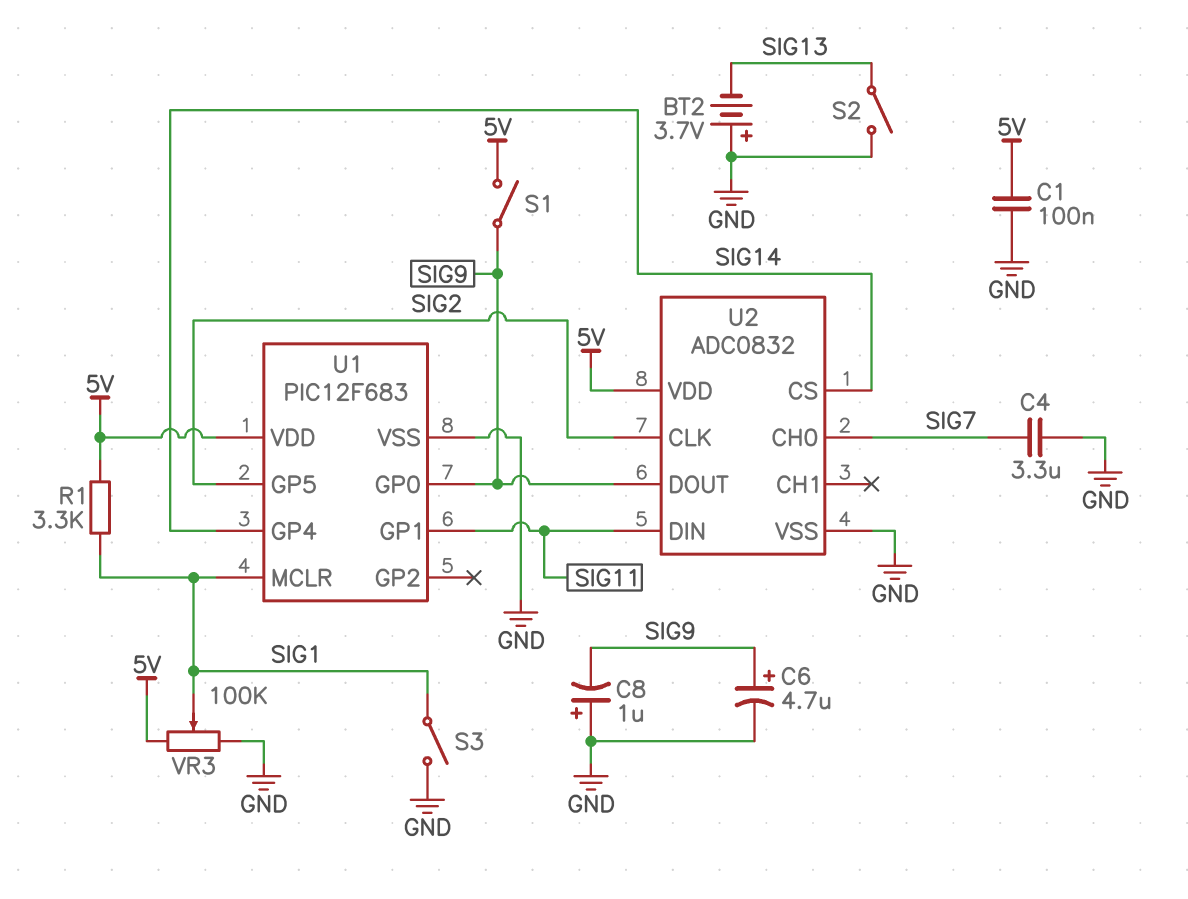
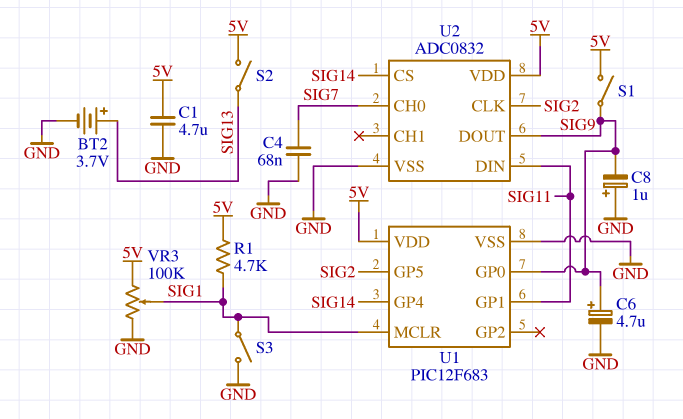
BT2: 3.7V (plus GND, minus SIG13) -> 3.7V (plus SIG13, minus GND)
C1: 100nF (5V, GND) -> 4.7uF (5V, GND)
C4: 3.3uF (GND, SIG7) -> 68nF (GND, SIG7)
R1: 3.3k (5V, SIG1) -> 4.7k (5V, SIG1)
S2: switch (GND, SIG13) -> switch (5V, SIG13)

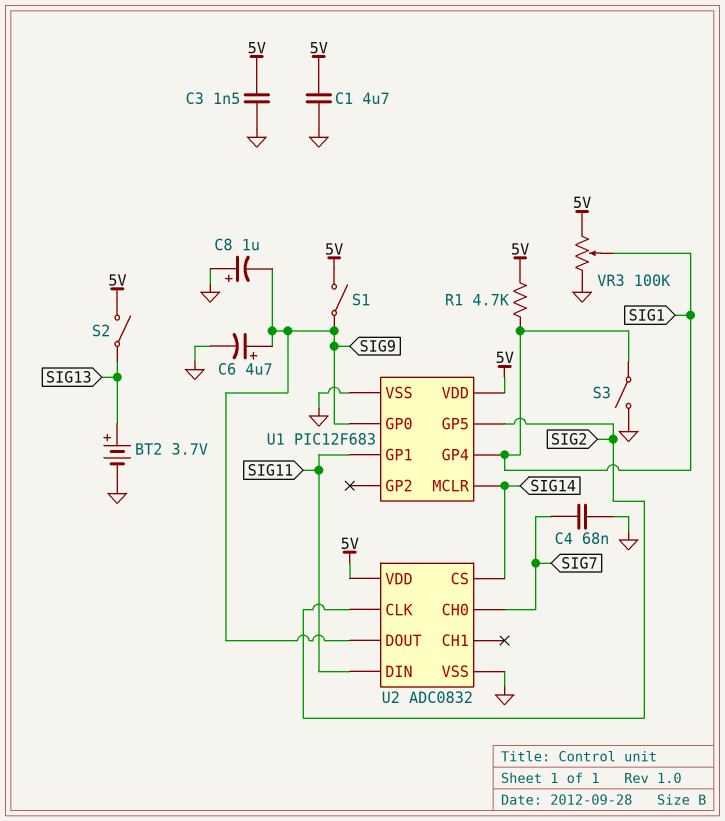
C3: none -> 1.5nF (5V, GND)
U1 pin GP4: SIG14 -> SIG1
U1 pin MCLR: SIG1 -> SIG14

